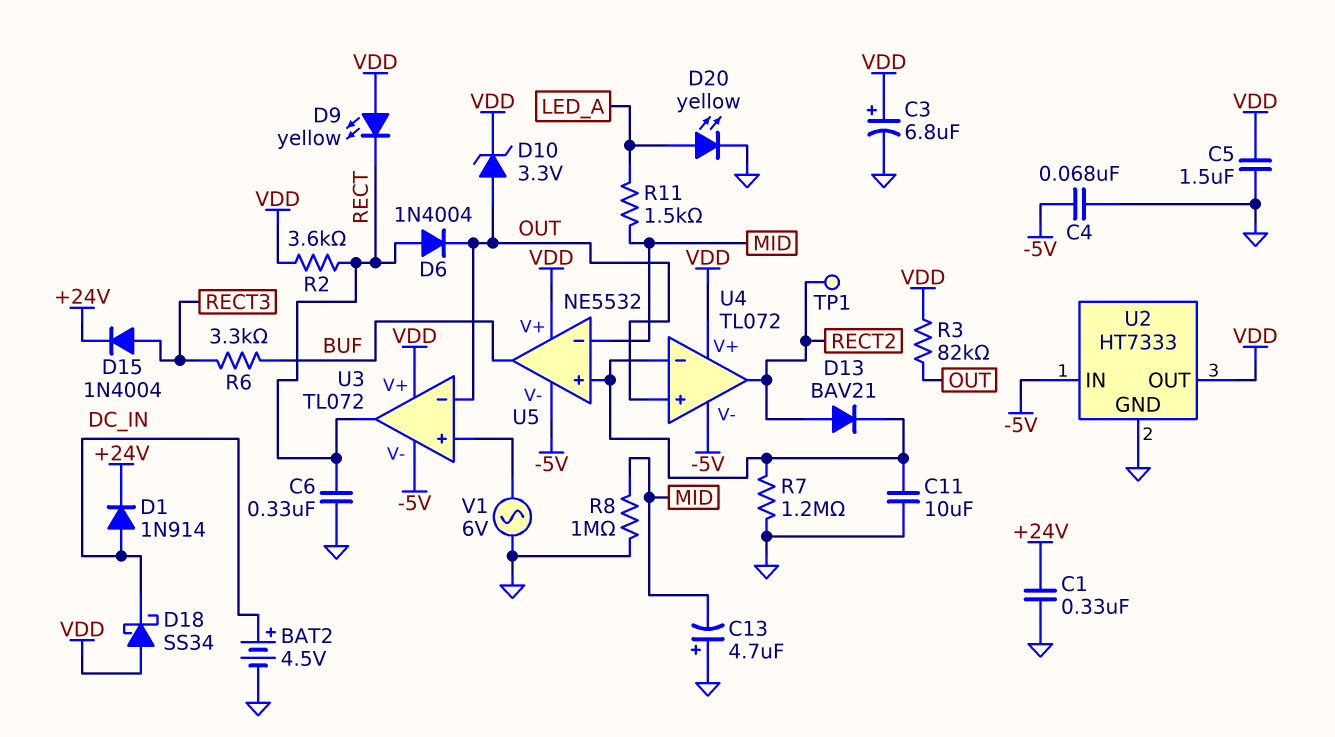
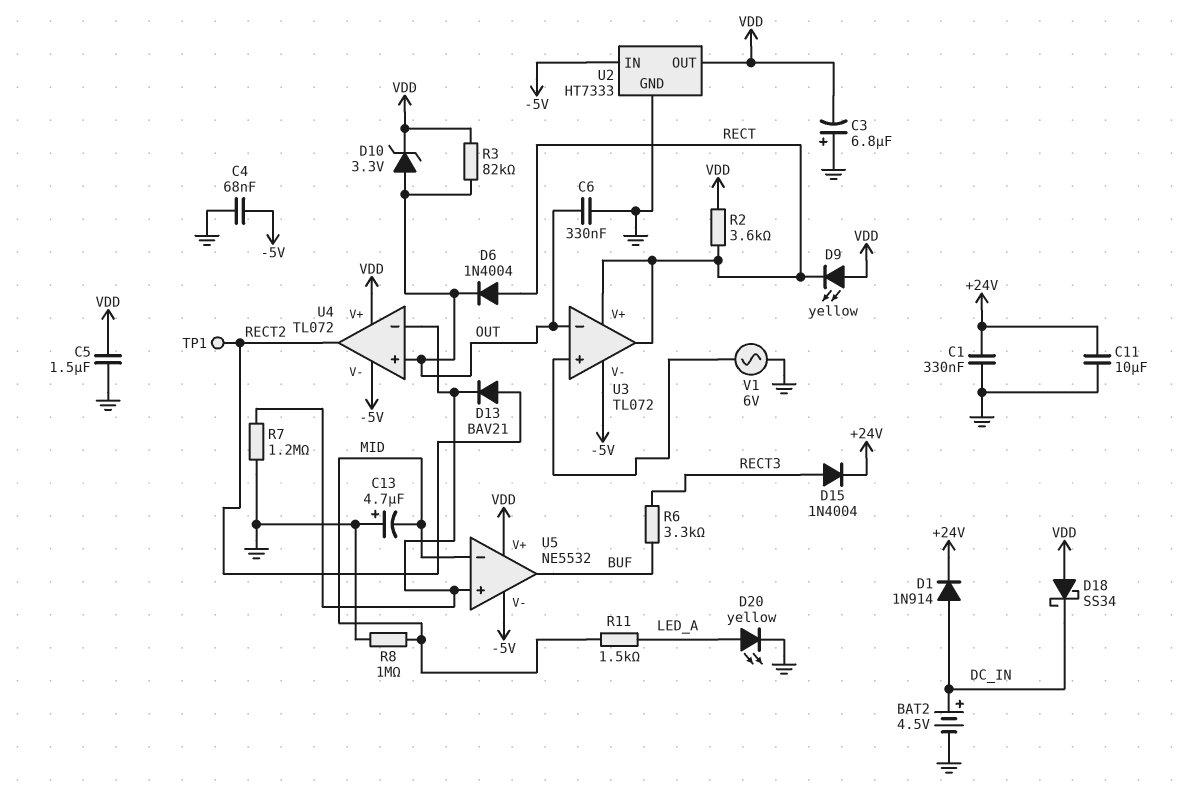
C3: 6.8uF (plus VDD, minus GND) -> 6.8uF (plus GND, minus VDD)
C6: 330nF (GND, RECT) -> 330nF (GND, OUT)
C11: 10uF (GND, U4/in-) -> 10uF (+24V, GND)
U3 pin V+: VDD -> RECT

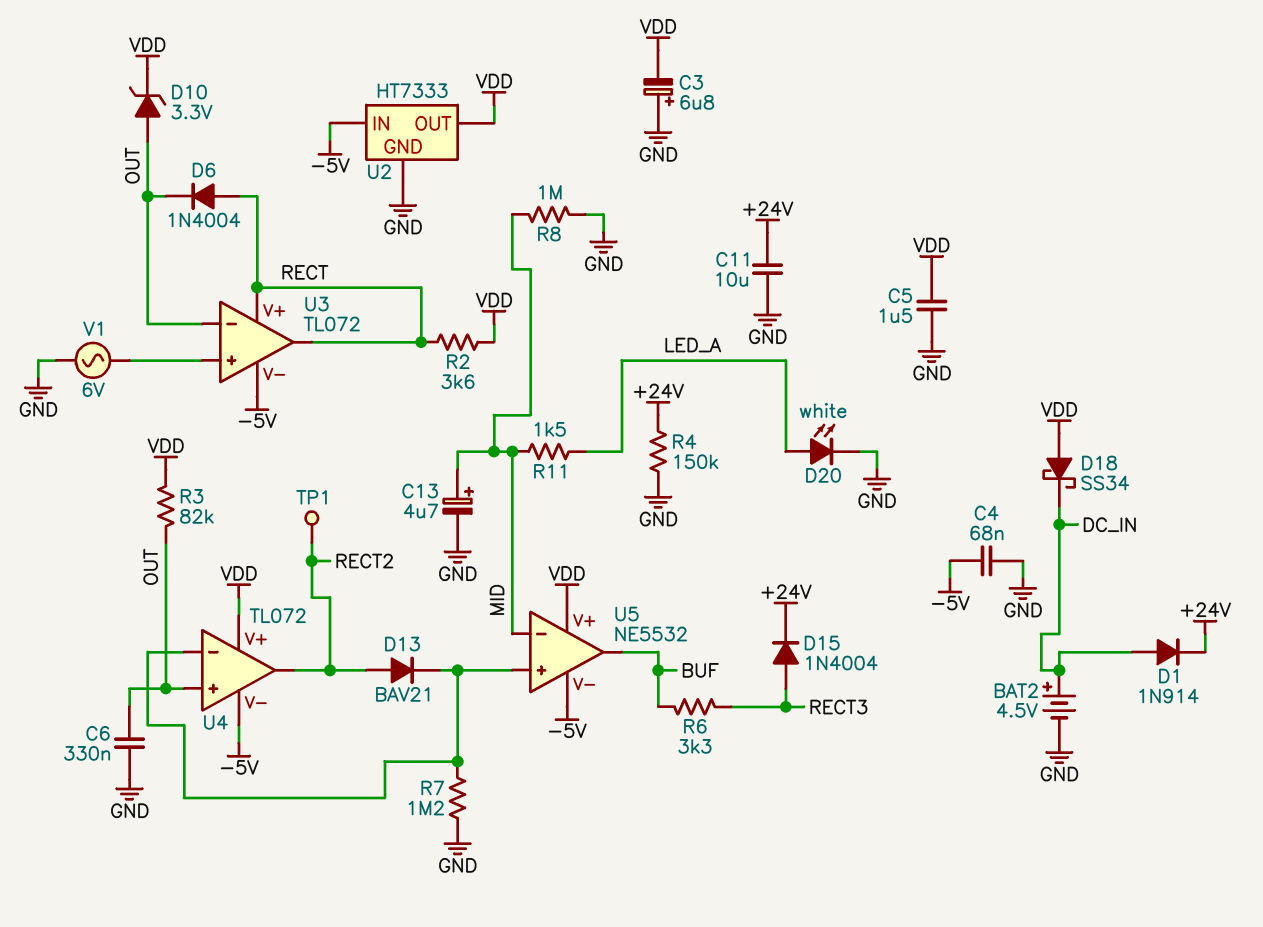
C1: 330nF (+24V, GND) -> none
C13: 4.7uF (plus GND, minus MID) -> 4.7uF (plus MID, minus GND)
D9: LED yellow (A VDD, K RECT) -> none
D20: LED yellow (A LED_A, K GND) -> LED white (A LED_A, K GND)
R4: none -> 150k (+24V, GND)

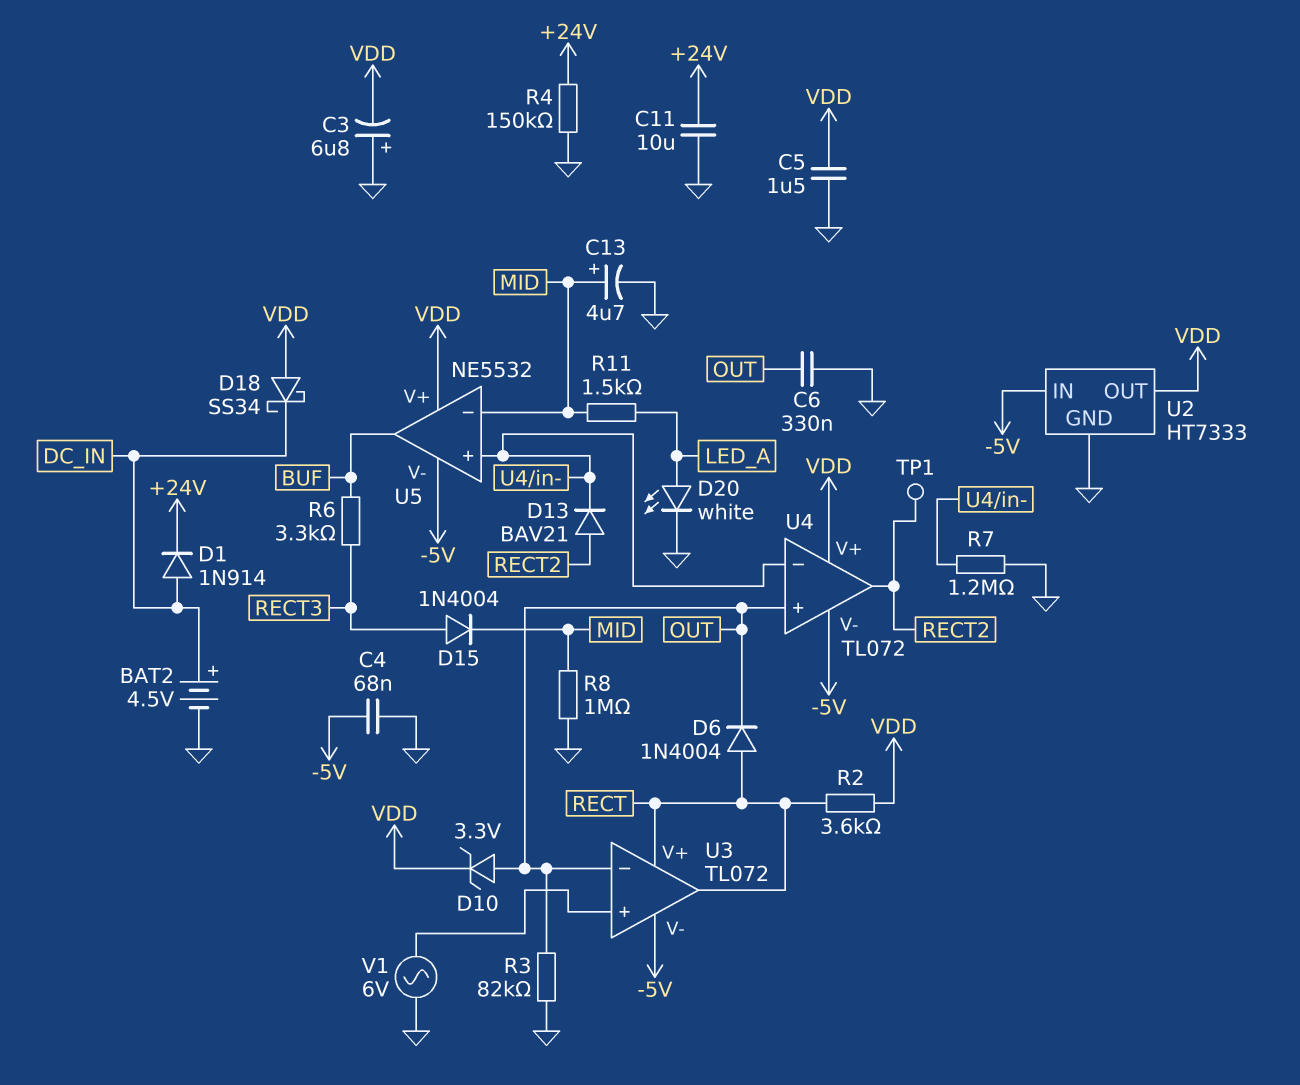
D15: diode 1N4004 (A RECT3, K +24V) -> diode 1N4004 (A RECT3, K MID)
R3: 82k (OUT, VDD) -> 82k (GND, OUT)

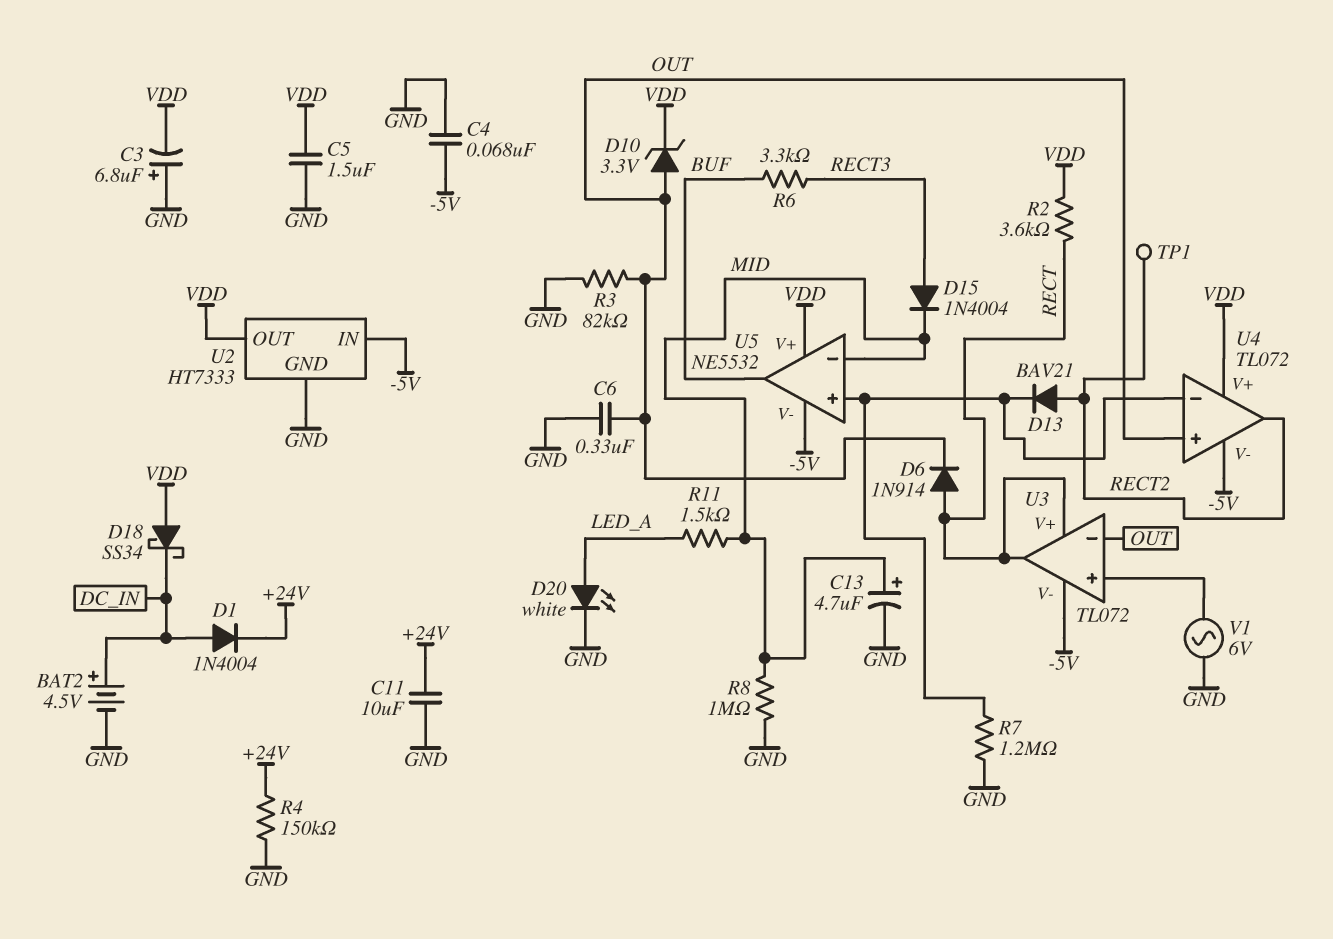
D1: diode 1N914 (A DC_IN, K +24V) -> diode 1N4004 (A DC_IN, K +24V)
D6: diode 1N4004 (A RECT, K OUT) -> diode 1N914 (A RECT, K OUT)

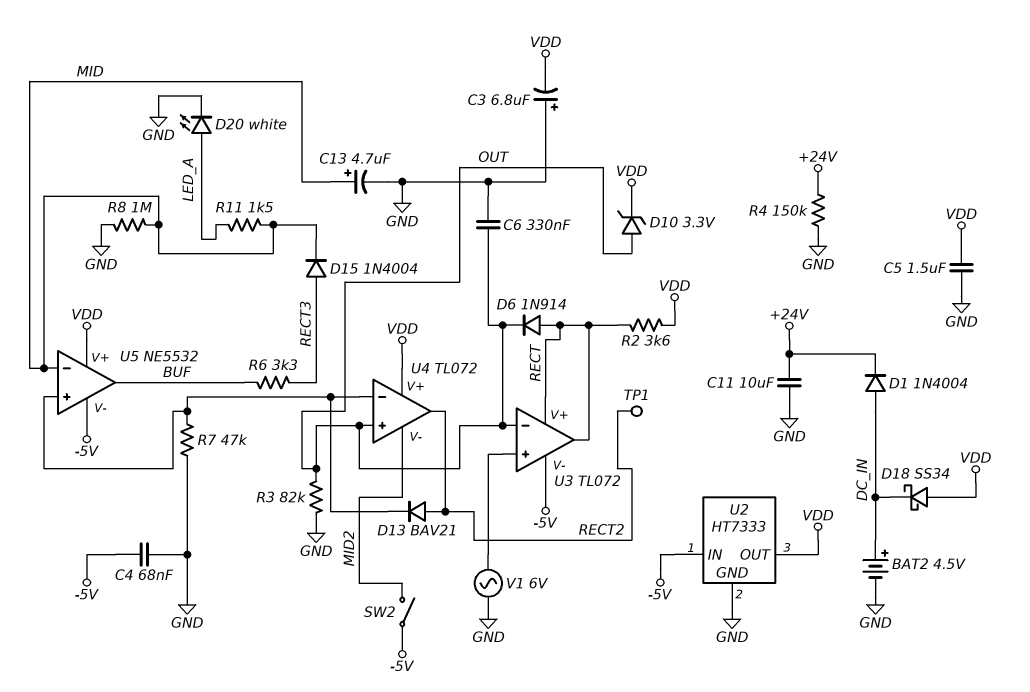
R7: 1.2M (GND, U4/in-) -> 47k (GND, U4/in-)
SW2: none -> switch (-5V, MID2)
U4 pin V-: -5V -> MID2

